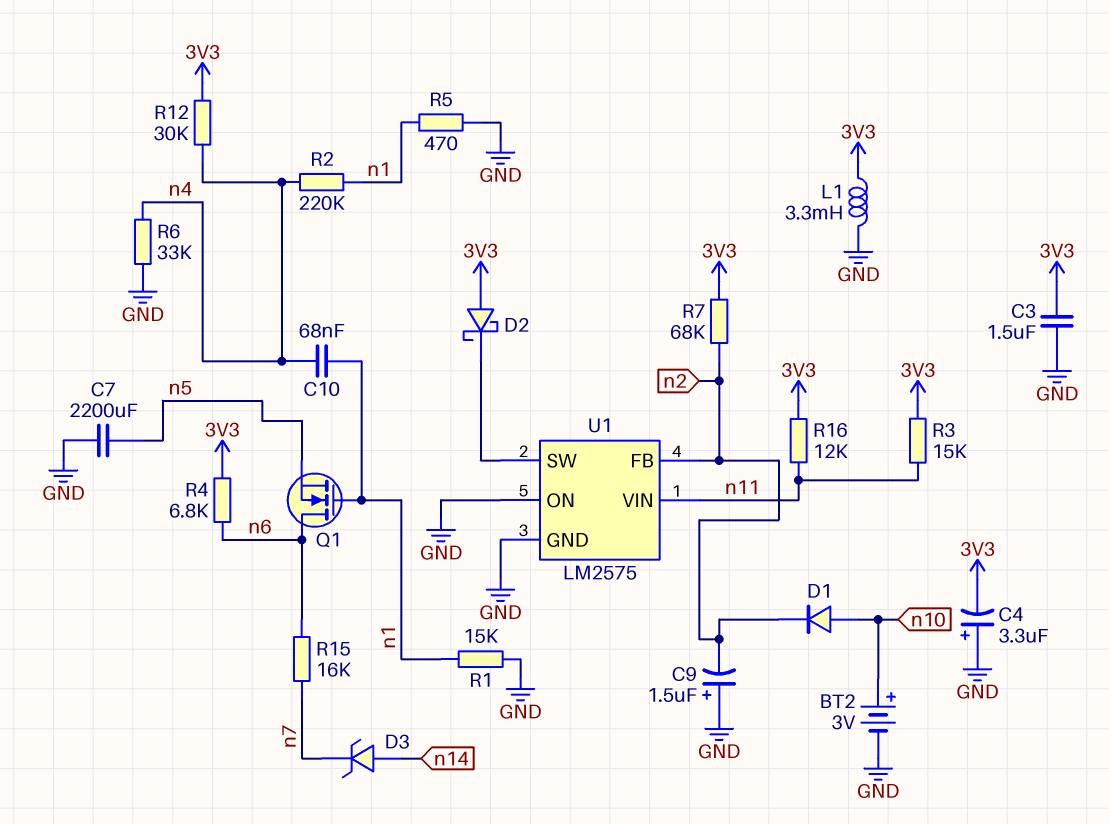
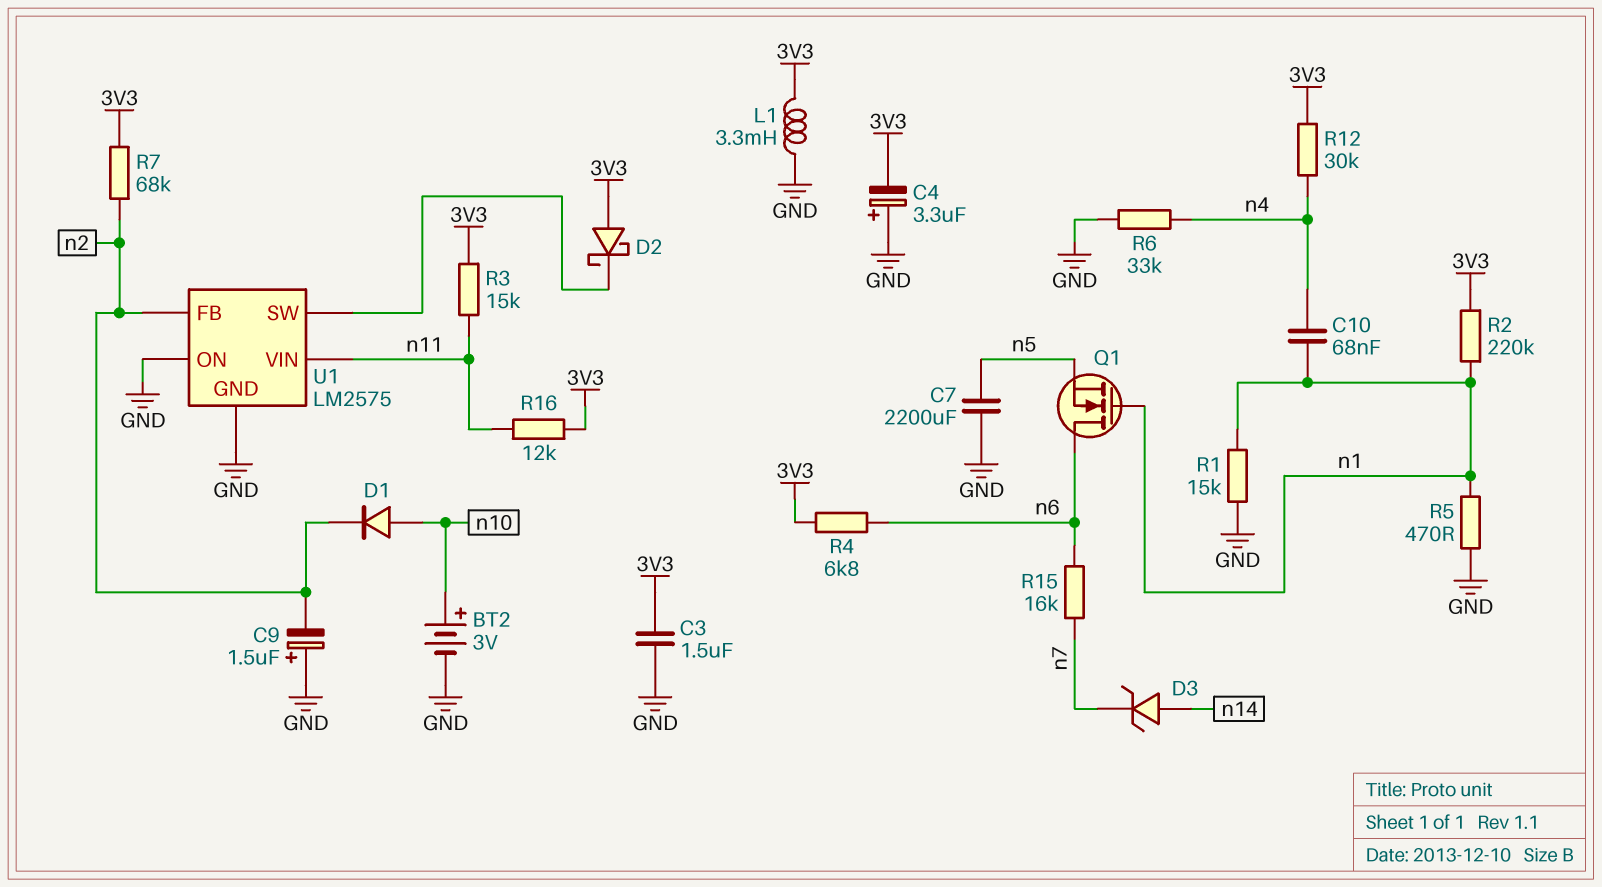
R2: 220k (n1, n4) -> 220k (3V3, n1)

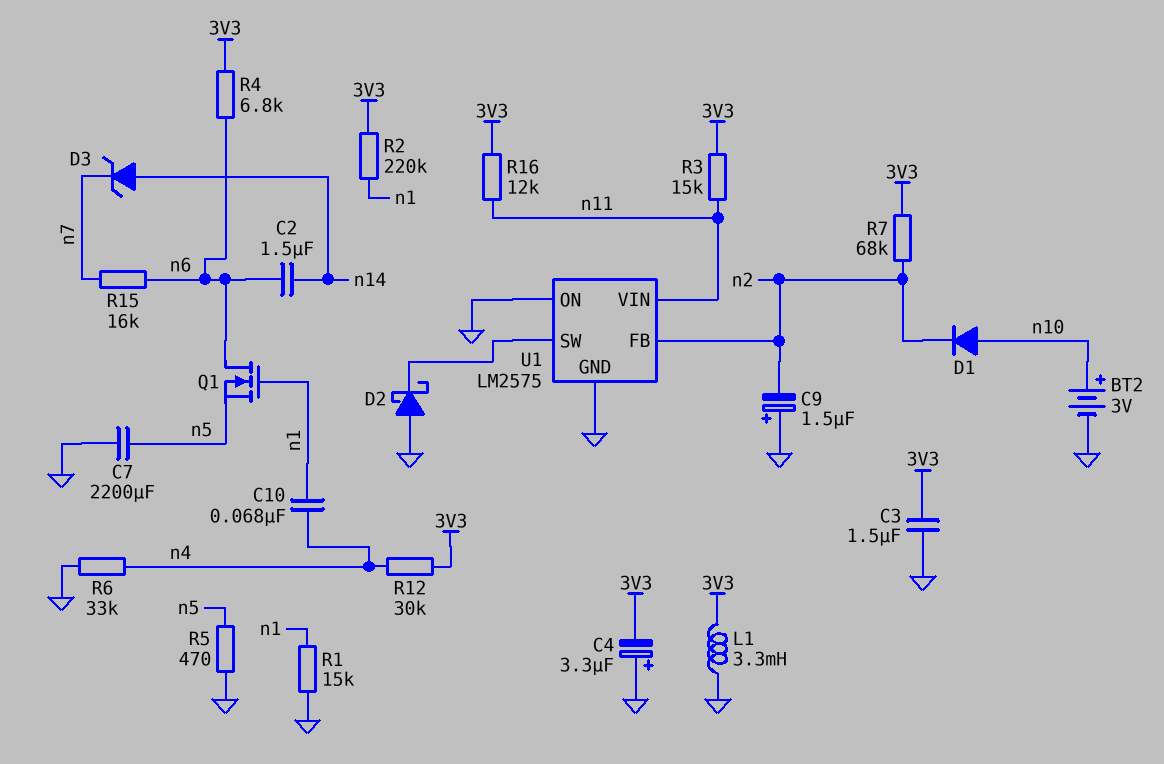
C2: none -> 1.5uF (n6, n14)
D2: schottky (A 3V3, K U1/SW) -> schottky (A GND, K U1/SW)
R5: 470 (GND, n1) -> 470 (GND, n5)

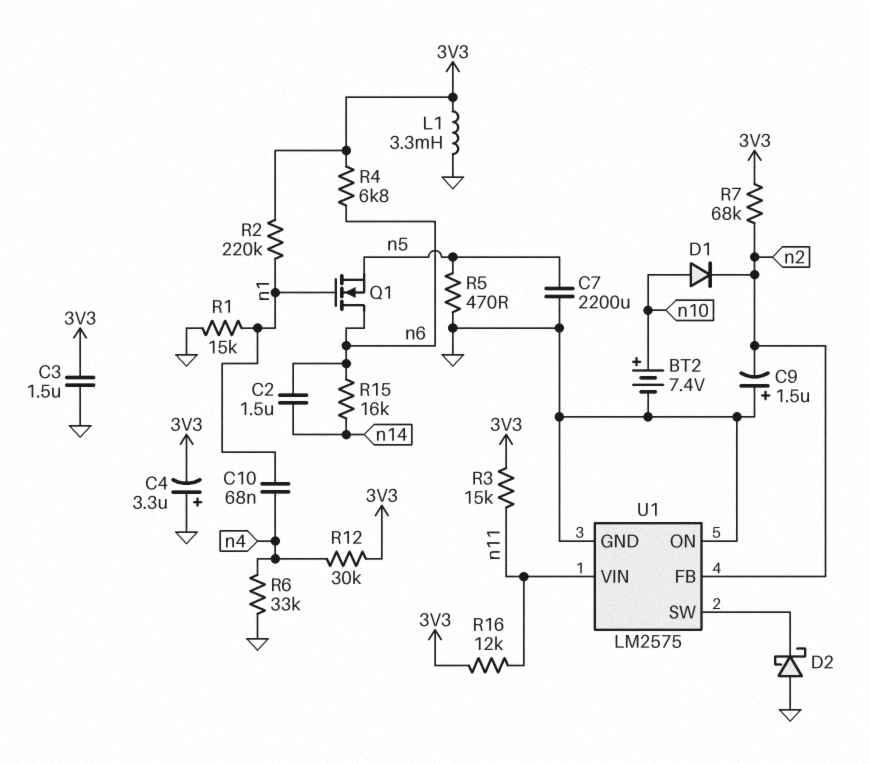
BT2: 3V (plus n10, minus GND) -> 7.4V (plus n10, minus GND)
D3: zener (A n14, K n7) -> none
R15: 16k (n6, n7) -> 16k (n6, n14)

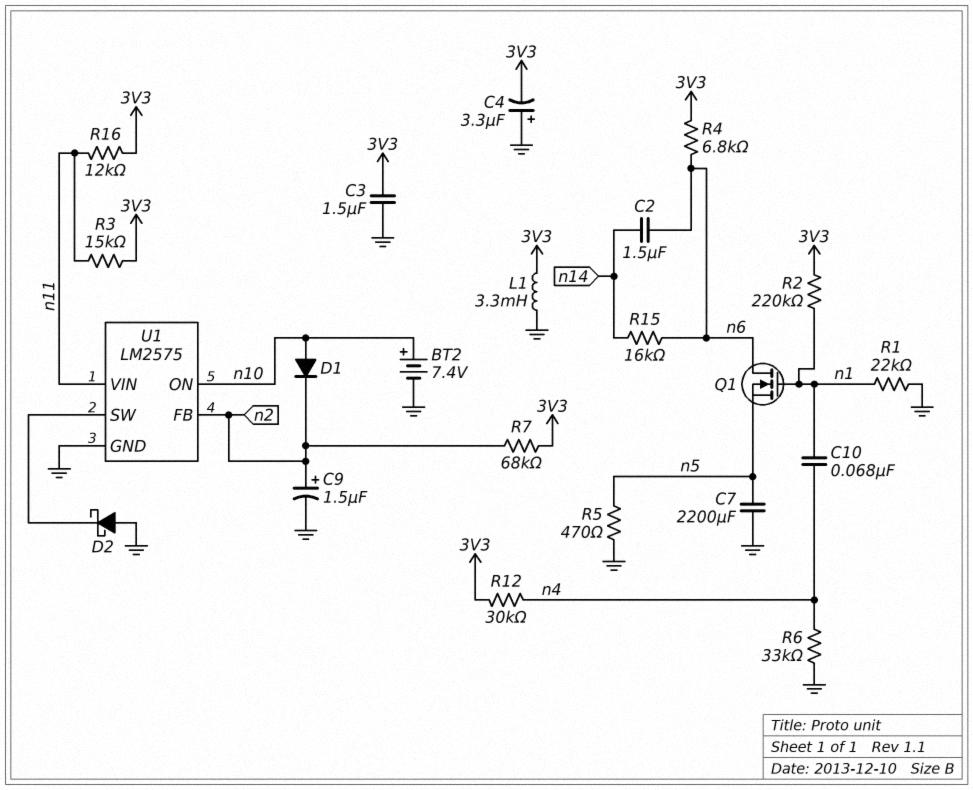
C9: 1.5uF (plus GND, minus n2) -> 1.5uF (plus n2, minus GND)
R1: 15k (GND, n1) -> 22k (GND, n1)
U1 pin ON: GND -> n10

